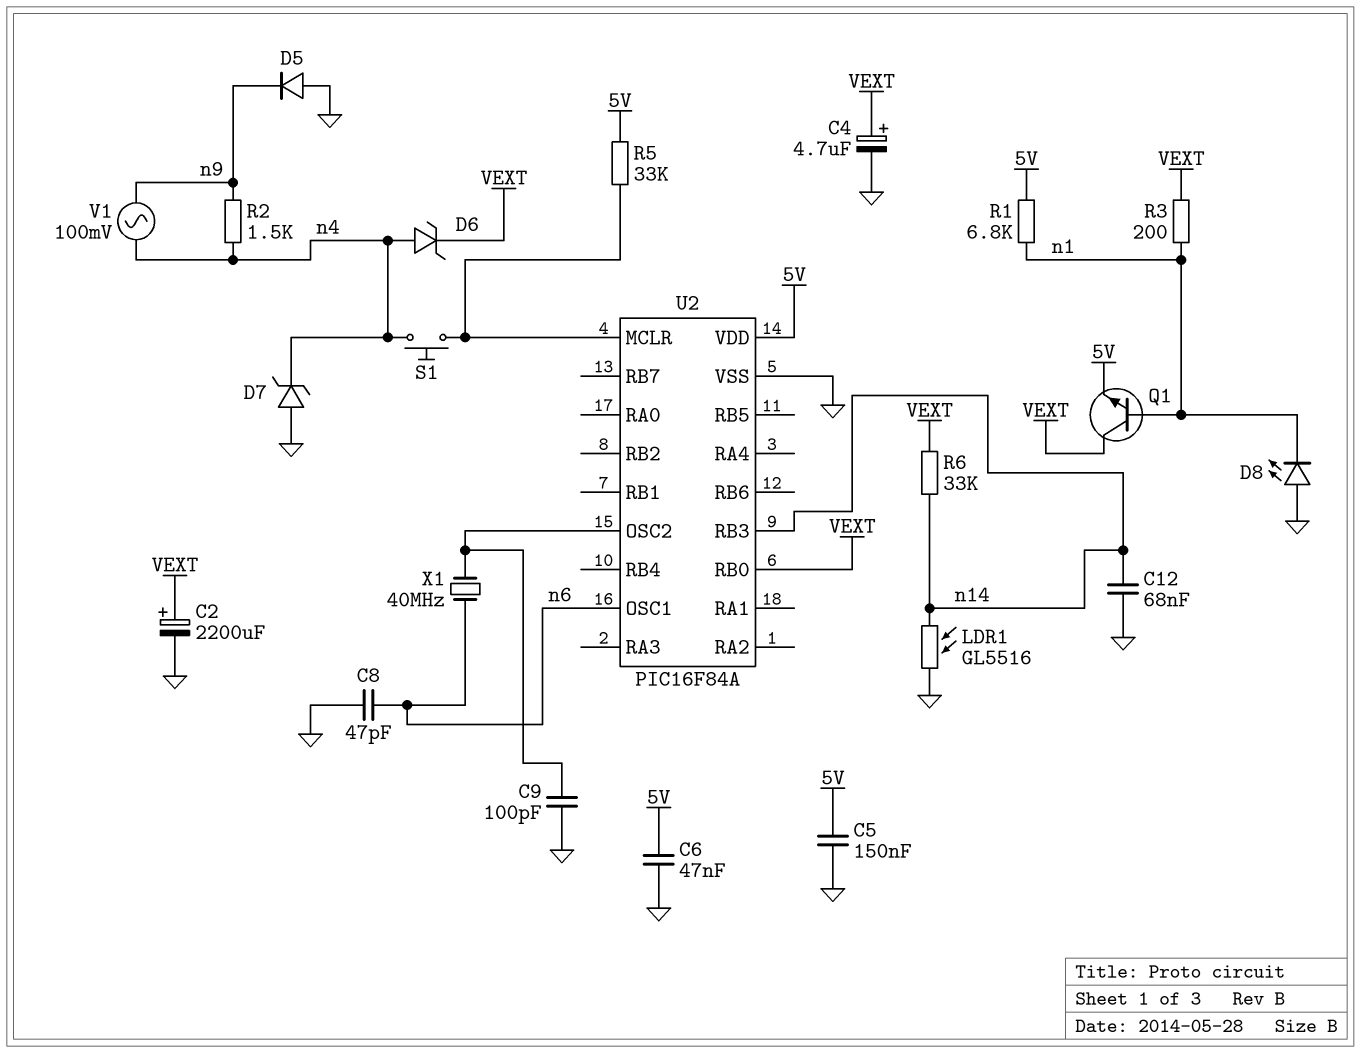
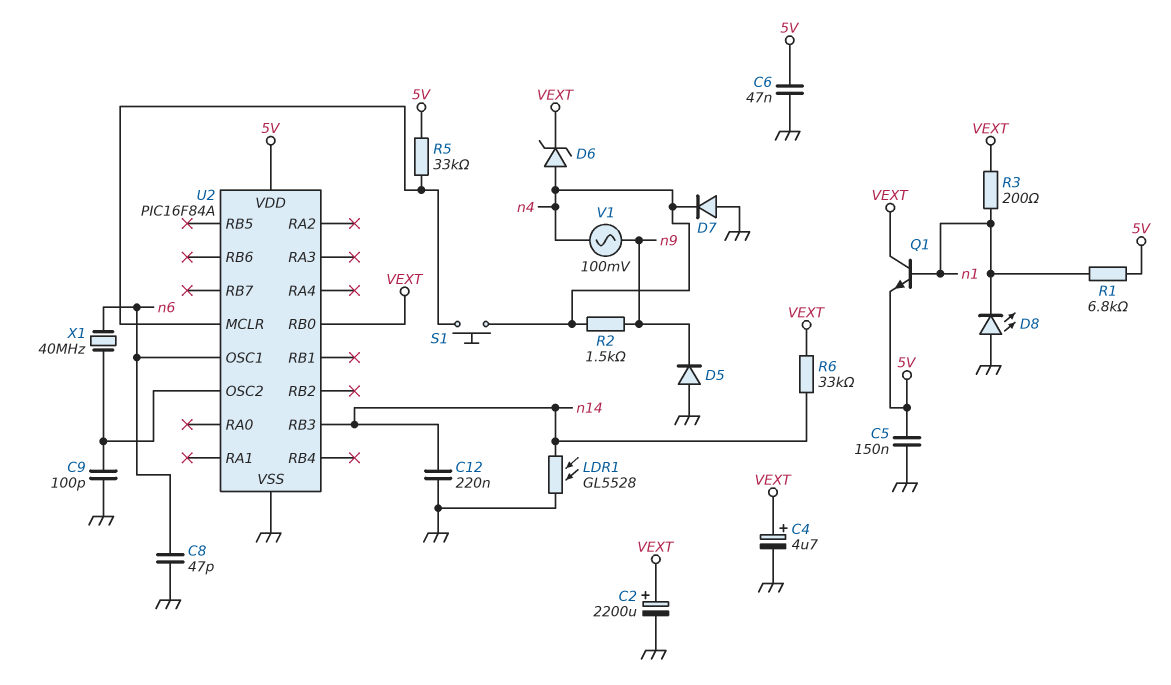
C12: 68nF (GND, n14) -> 220nF (GND, n14)
D7: zener (A GND, K n4) -> diode (A GND, K n4)
LDR1: GL5516 (GND, n14) -> GL5528 (GND, n14)

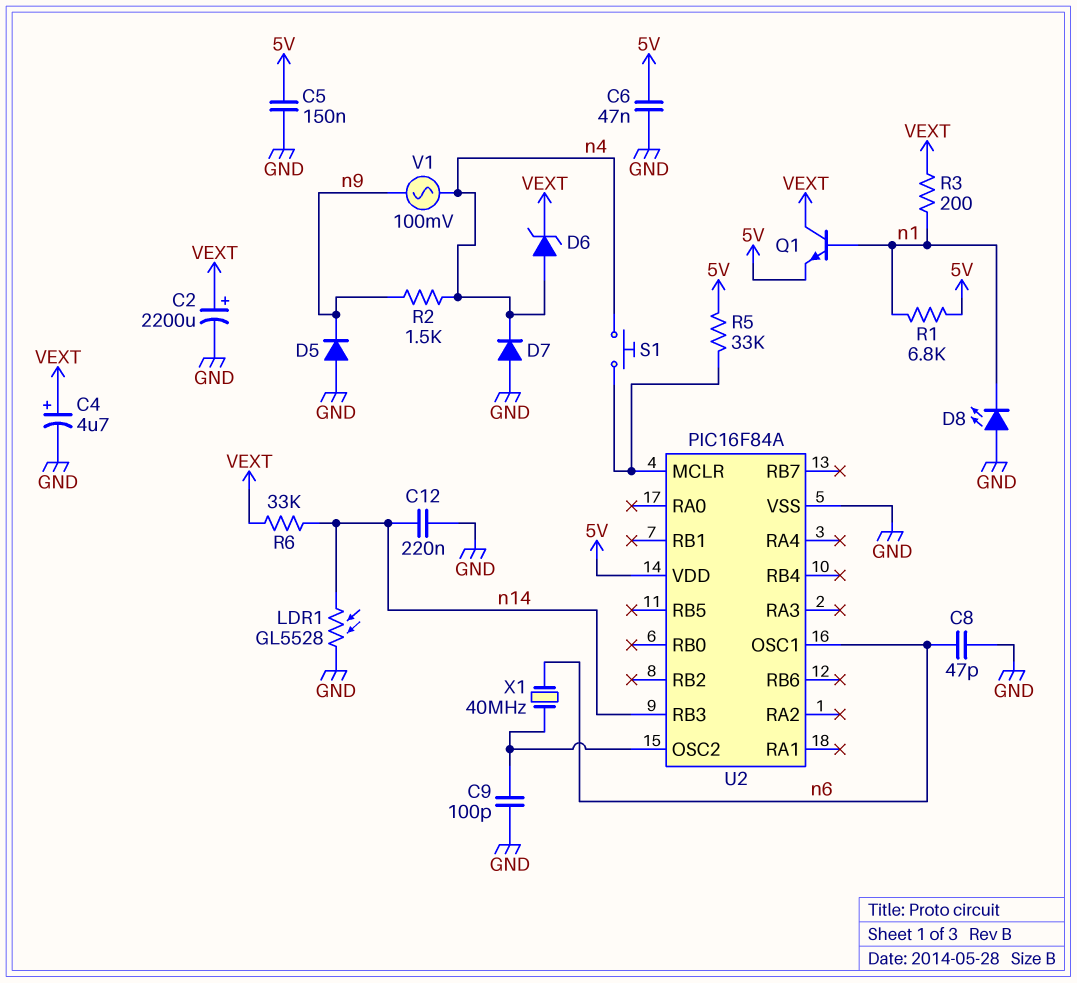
U2 pin RB0: VEXT -> none

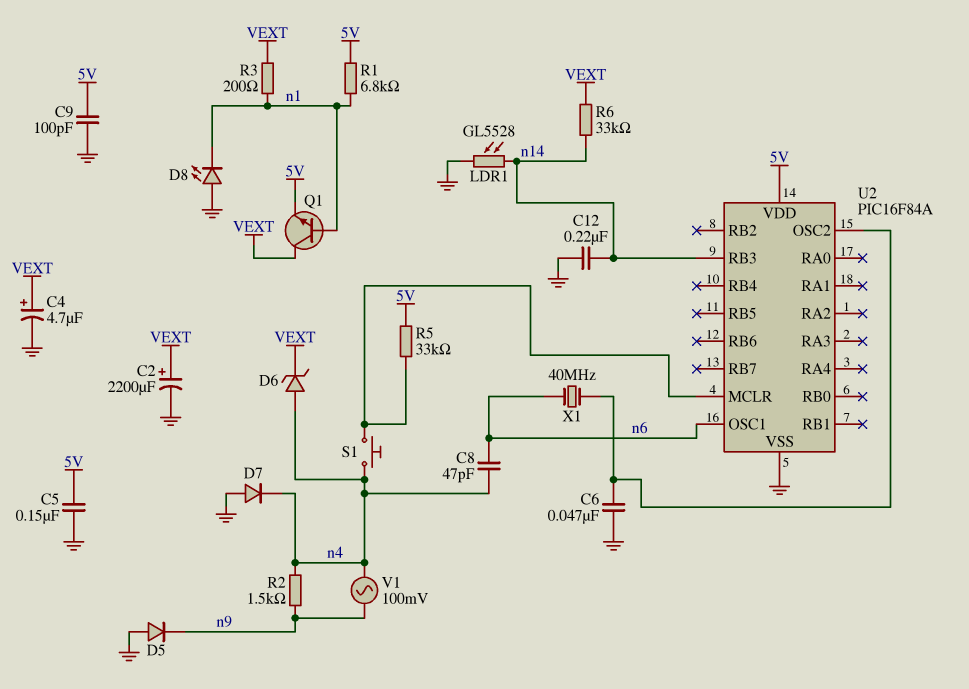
C6: 47nF (5V, GND) -> 47nF (GND, U2/OSC2)
C8: 47pF (GND, n6) -> 47pF (n4, n6)
C9: 100pF (GND, U2/OSC2) -> 100pF (5V, GND)

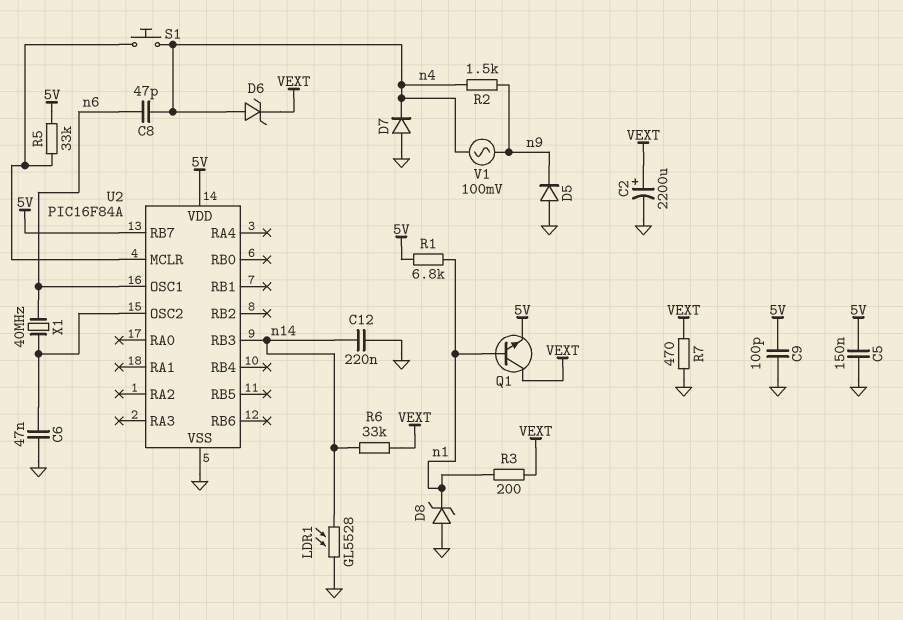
C4: 4.7uF (plus VEXT, minus GND) -> none
D8: LED (A GND, K n1) -> zener (A GND, K n1)
R7: none -> 470 (GND, VEXT)
U2 pin RB7: none -> 5V

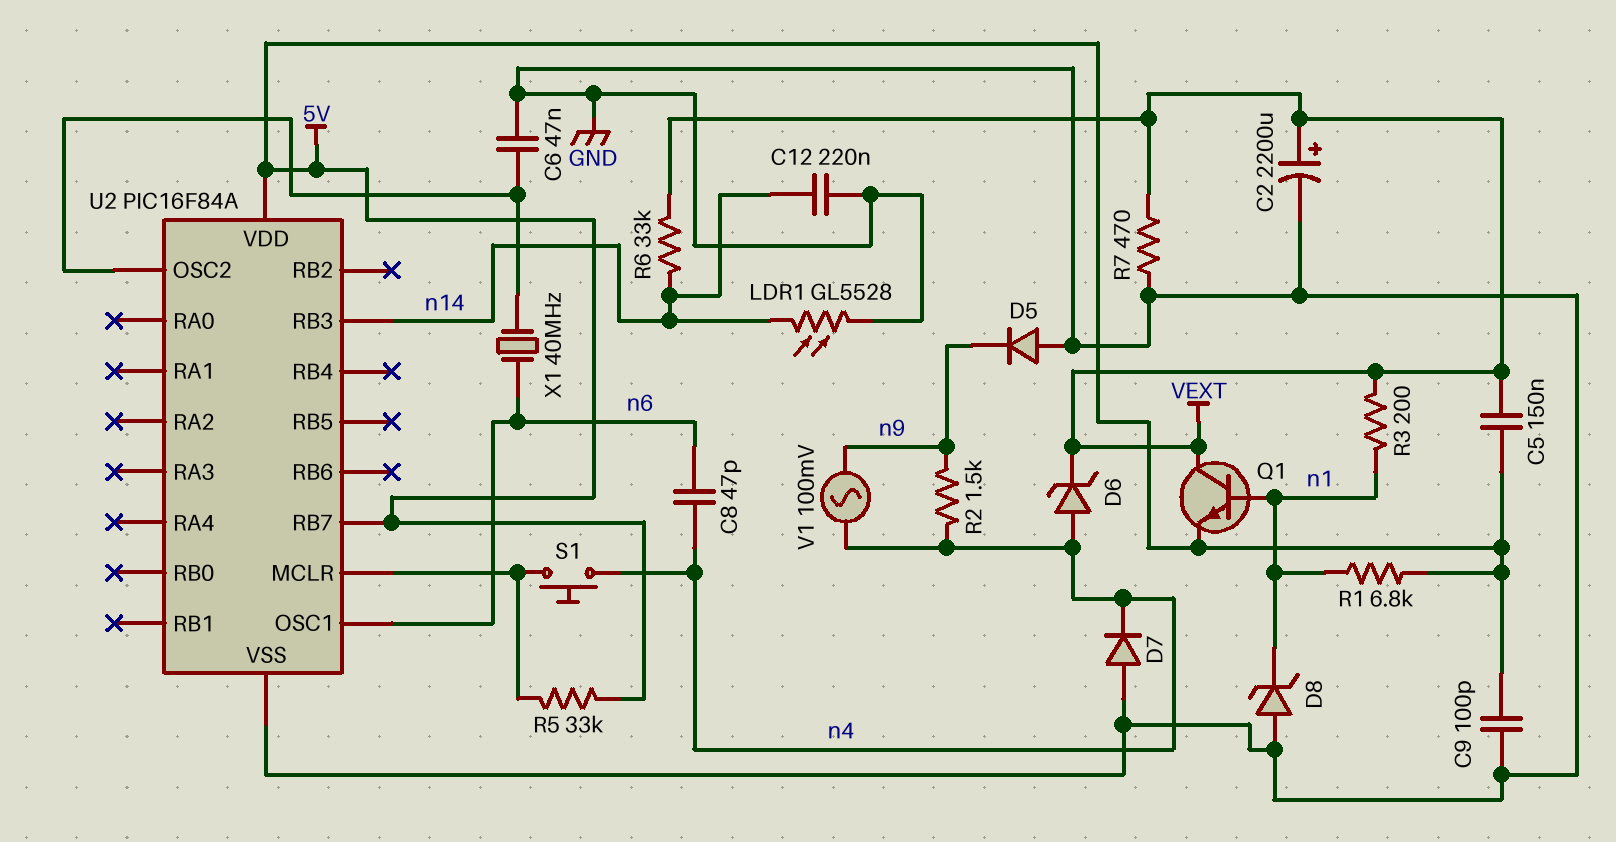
C5: 150nF (5V, GND) -> 150nF (5V, VEXT)

